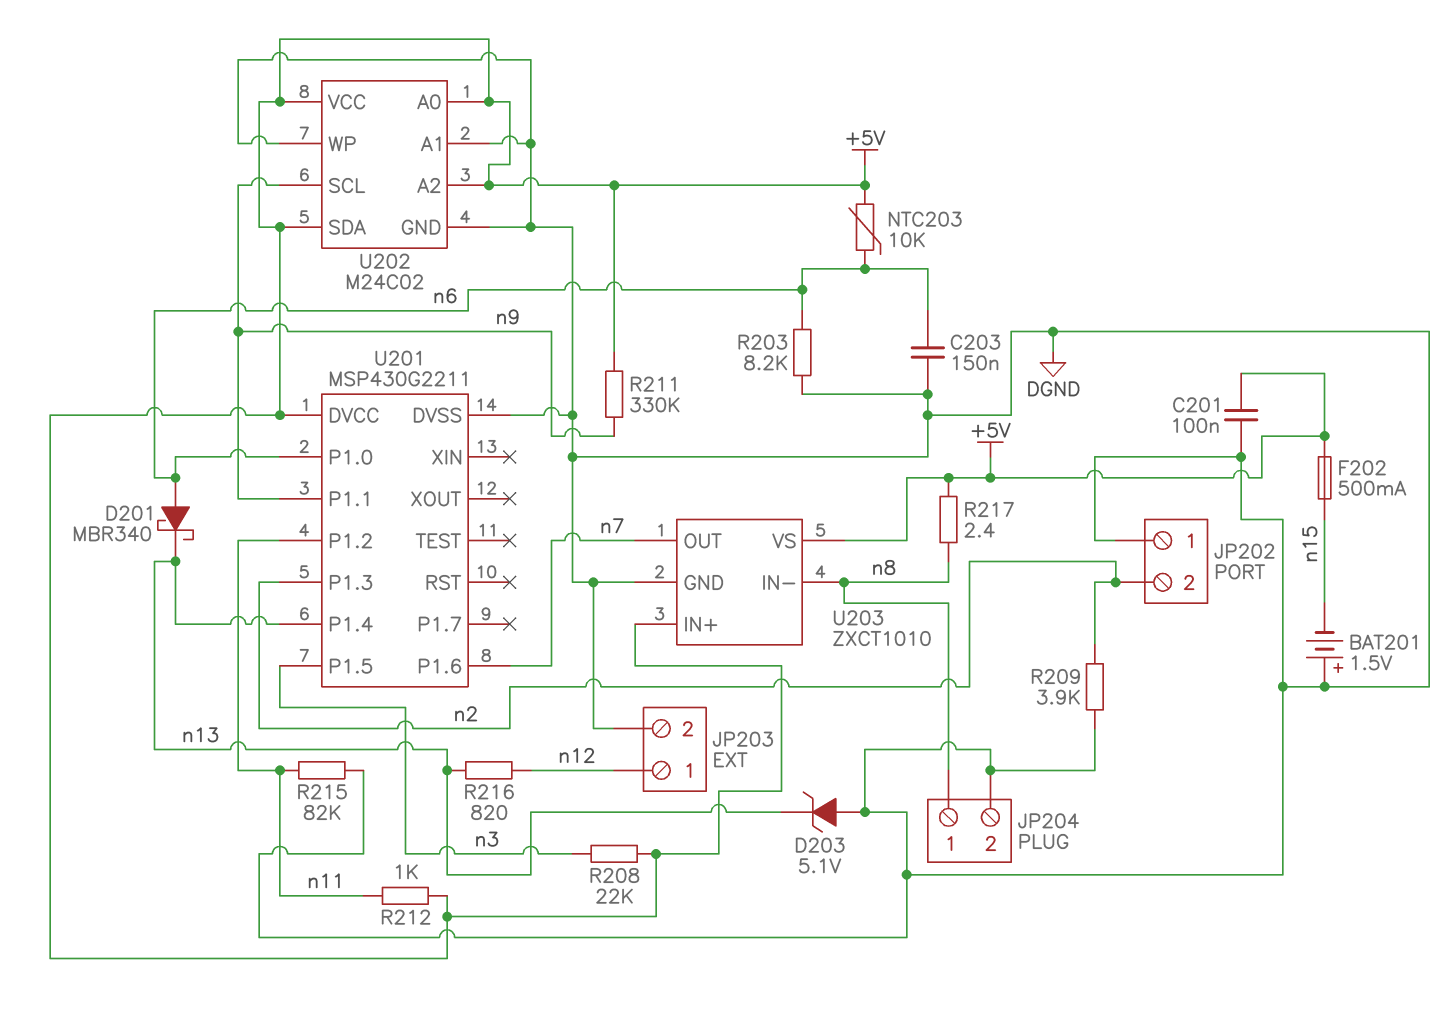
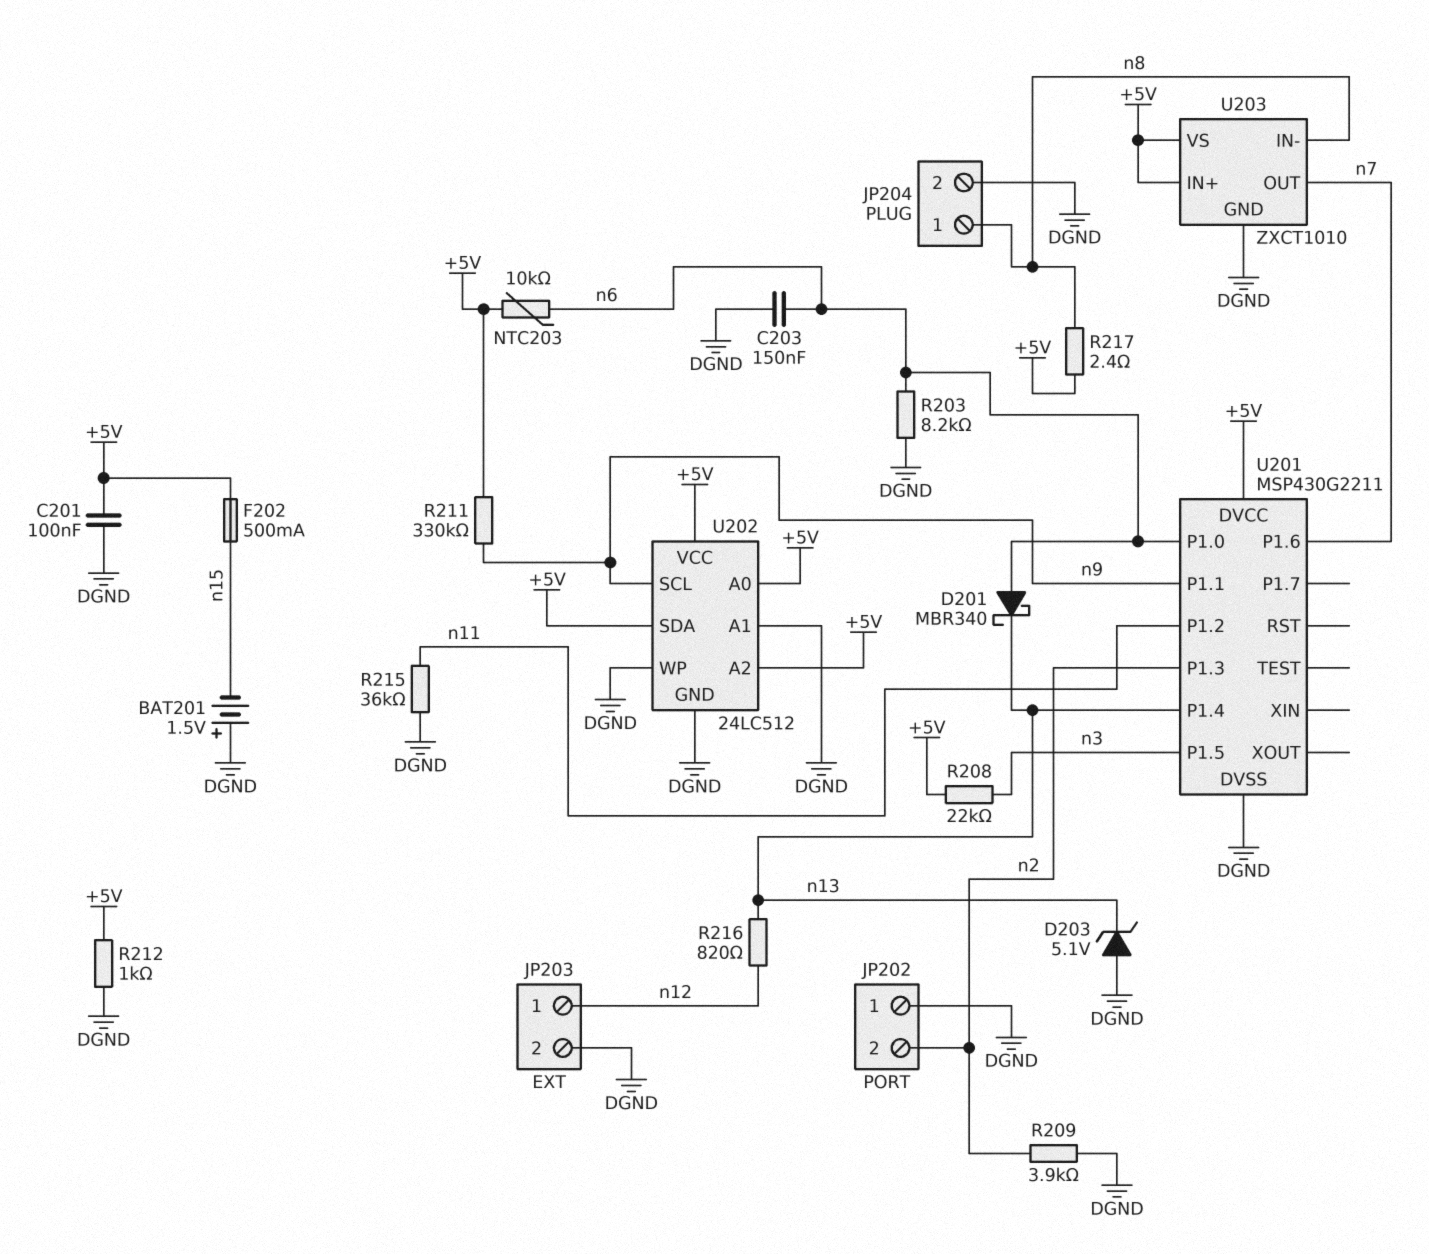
R212: 1k (+5V, n11) -> 1k (+5V, DGND)
R215: 82k (DGND, n11) -> 36k (DGND, n11)
U202: M24C02 -> 24LC512

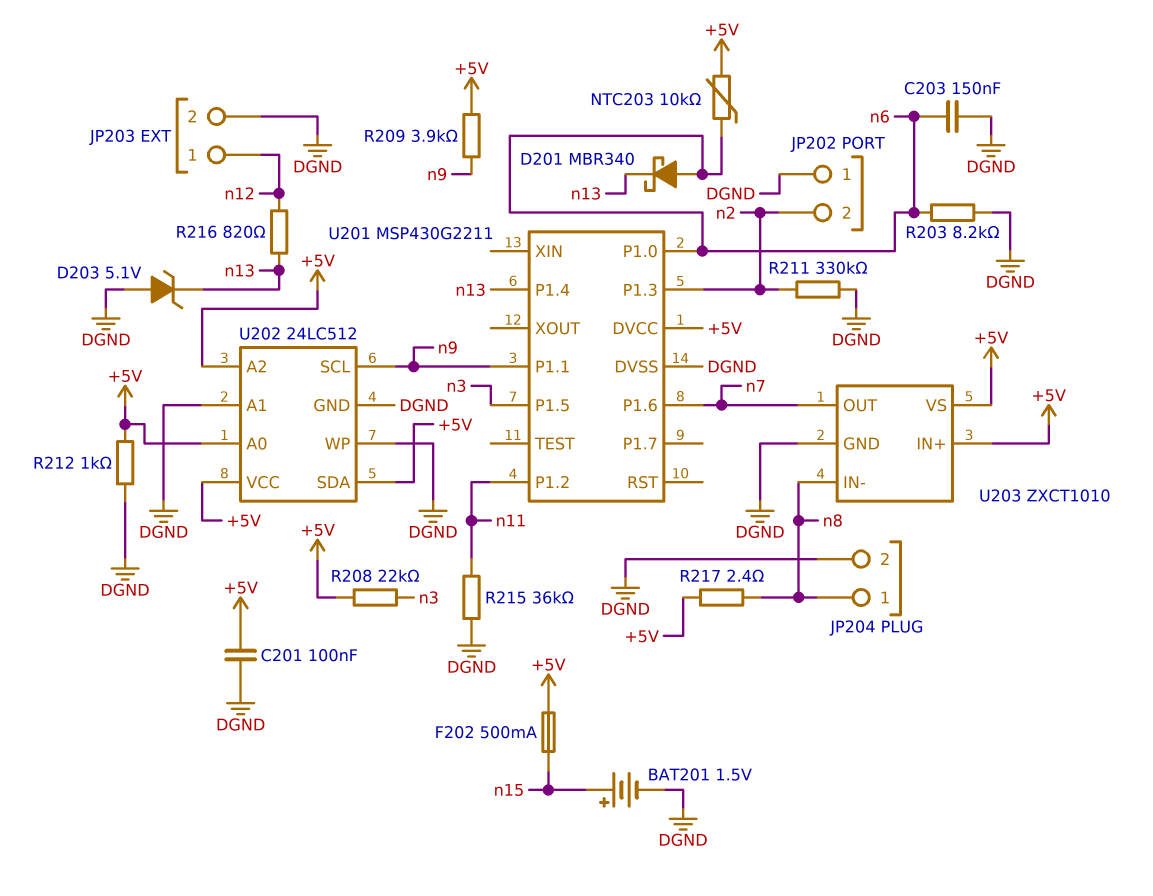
BAT201: 1.5V (plus DGND, minus n15) -> 1.5V (plus n15, minus DGND)
R209: 3.9k (DGND, n2) -> 3.9k (+5V, n9)
R211: 330k (+5V, n9) -> 330k (DGND, n2)

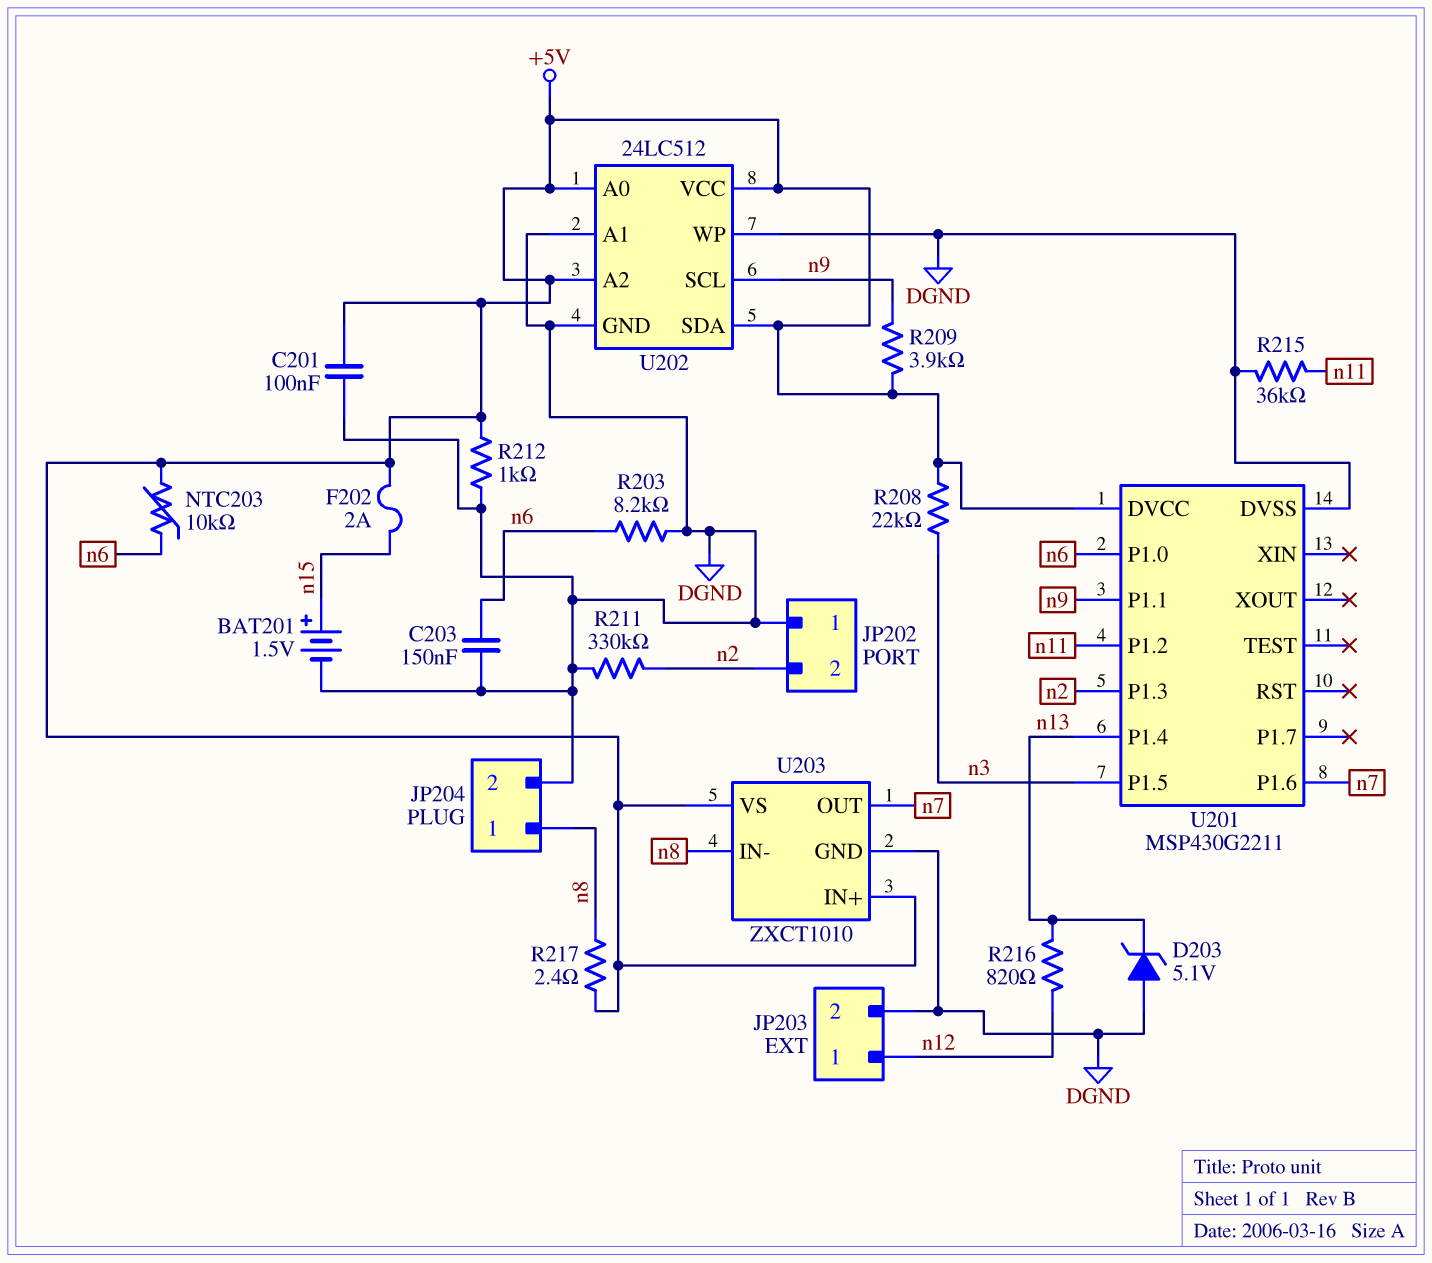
D201: schottky MBR340 (A n6, K n13) -> none
F202: 500mA (+5V, n15) -> 2A (+5V, n15)

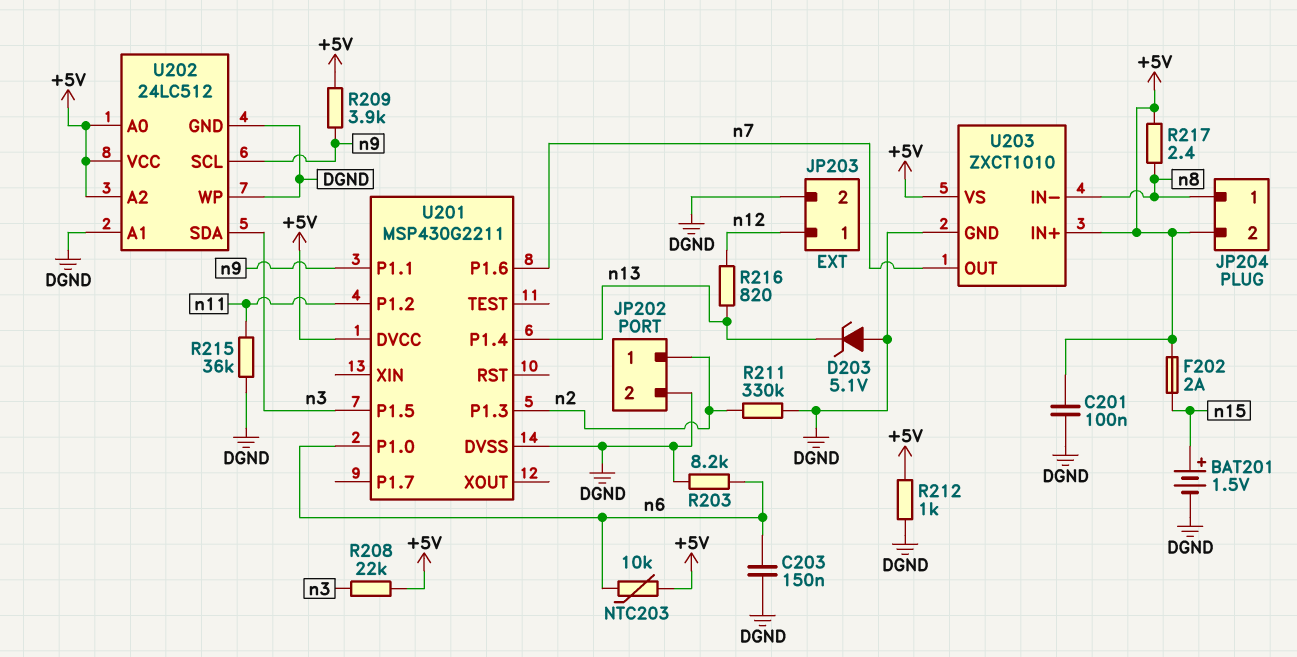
JP202 pin 1: DGND -> n2
JP202 pin 2: n2 -> DGND
JP204 pin 2: DGND -> +5V
U202 pin SDA: +5V -> n3

